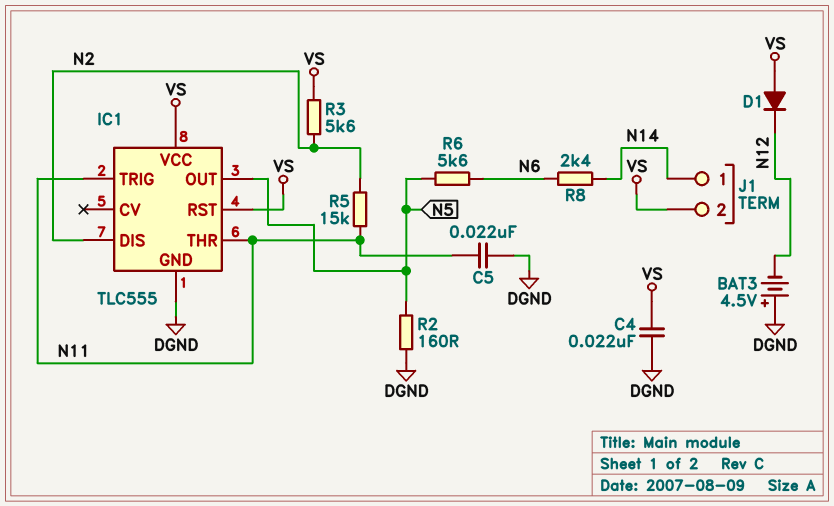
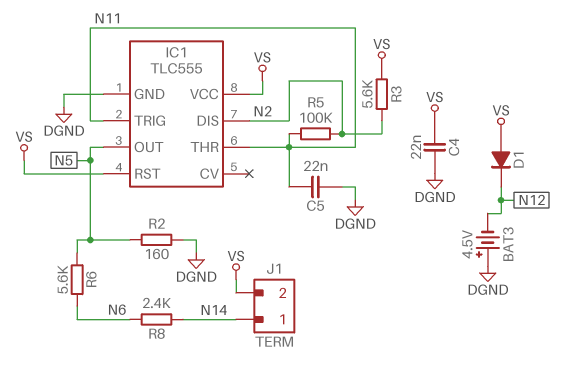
R5: 15k (N2, N11) -> 100k (N2, N11)

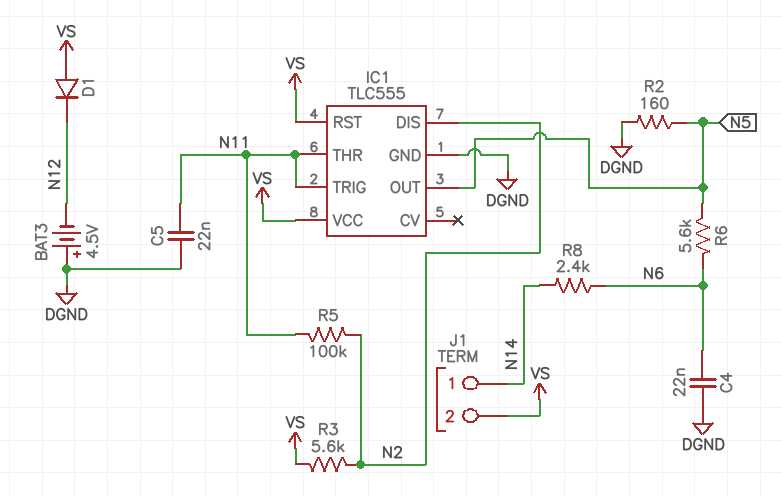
C4: 22nF (DGND, VS) -> 22nF (DGND, N6)

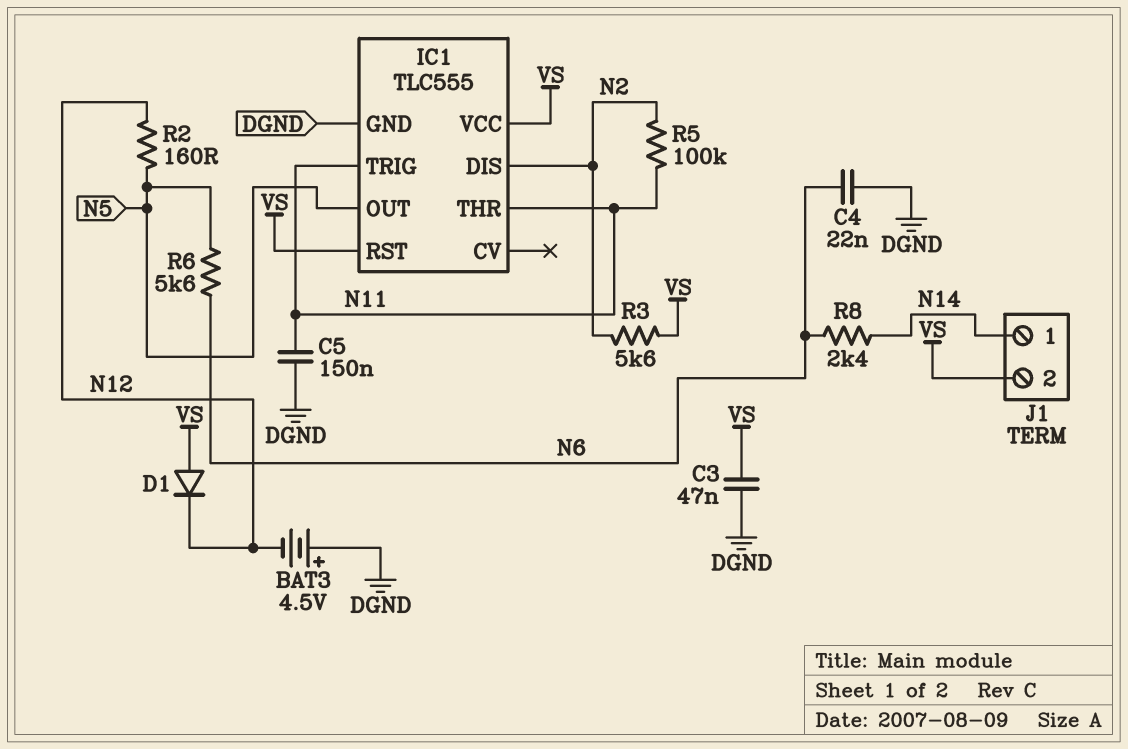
C3: none -> 47nF (DGND, VS)
C5: 22nF (DGND, N11) -> 150nF (DGND, N11)
R2: 160 (DGND, N5) -> 160 (N5, N12)

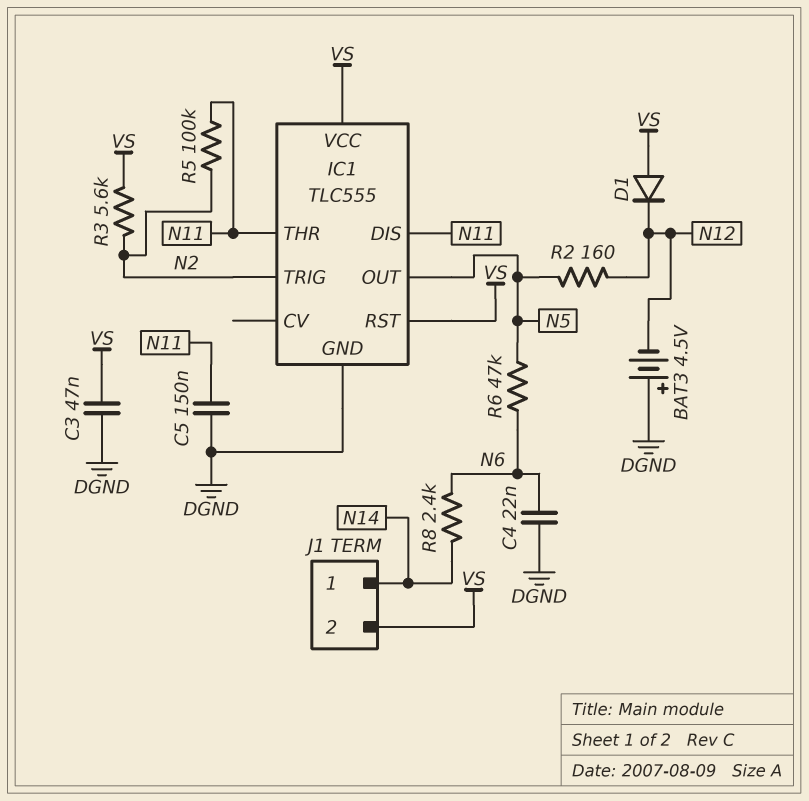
IC1 pin DIS: N2 -> N11
IC1 pin TRIG: N11 -> N2
R6: 5.6k (N5, N6) -> 47k (N5, N6)

